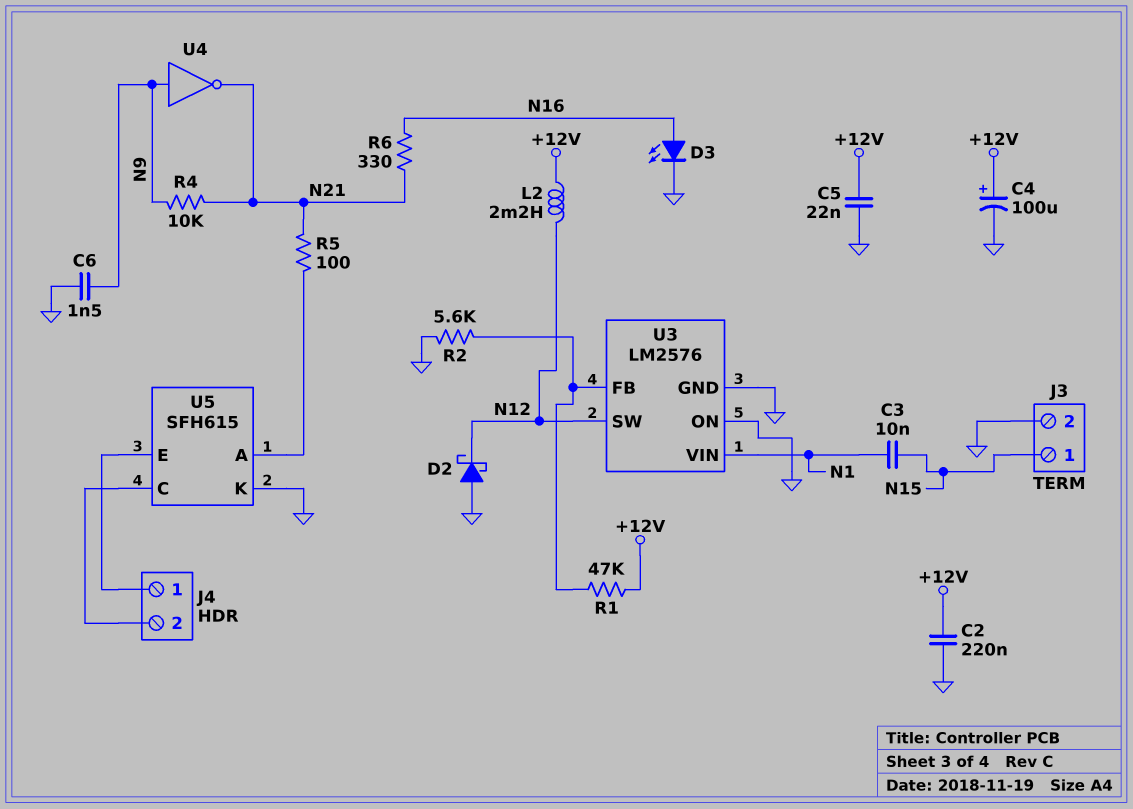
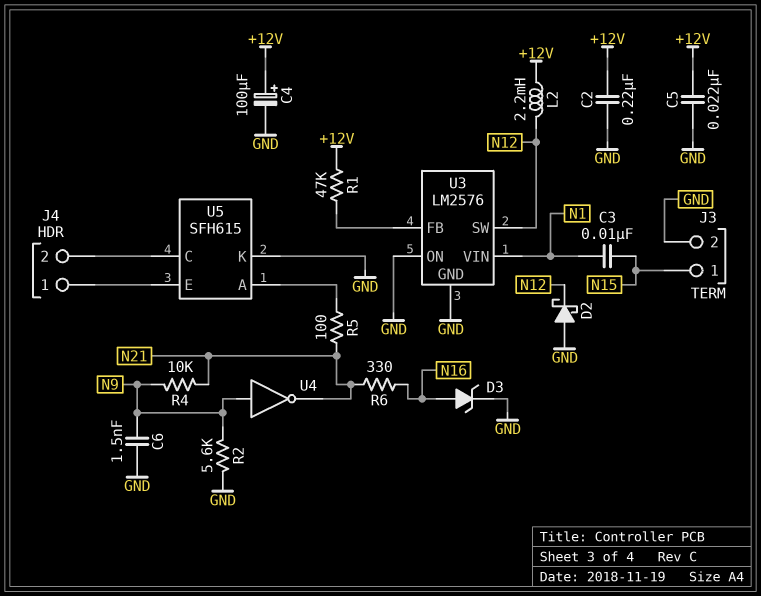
D3: LED (A N16, K GND) -> zener (A N16, K GND)
R2: 5.6k (GND, U3/FB) -> 5.6k (GND, N9)

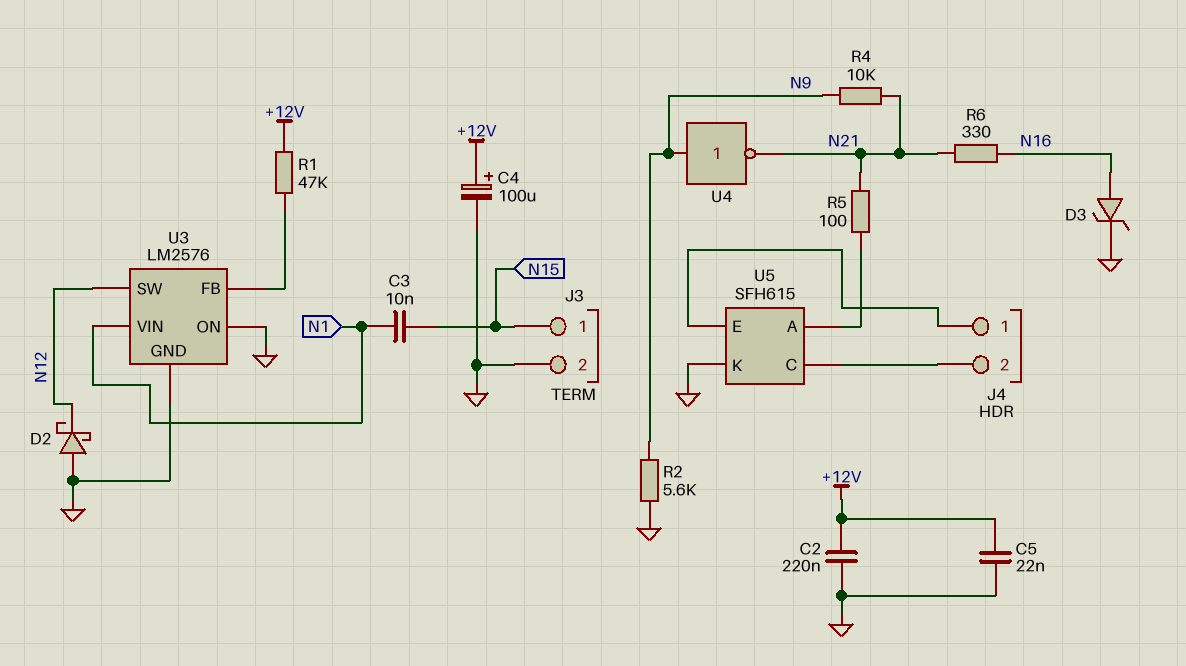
C6: 1.5nF (GND, N9) -> none
L2: 2.2mH (+12V, N12) -> none

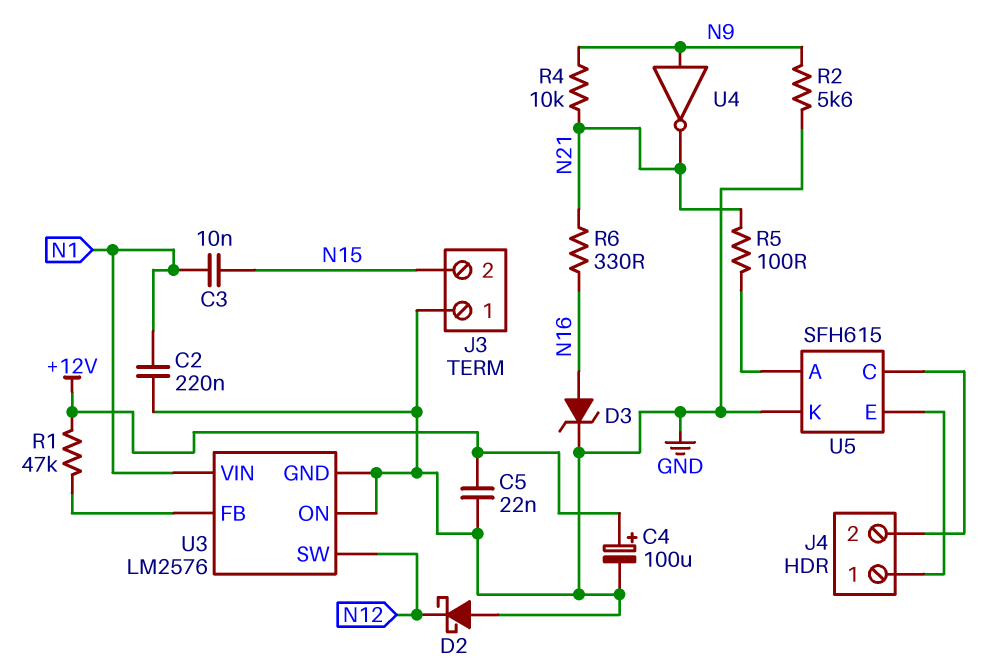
C2: 220nF (+12V, GND) -> 220nF (GND, N1)
J3 pin 1: N15 -> GND
J3 pin 2: GND -> N15

